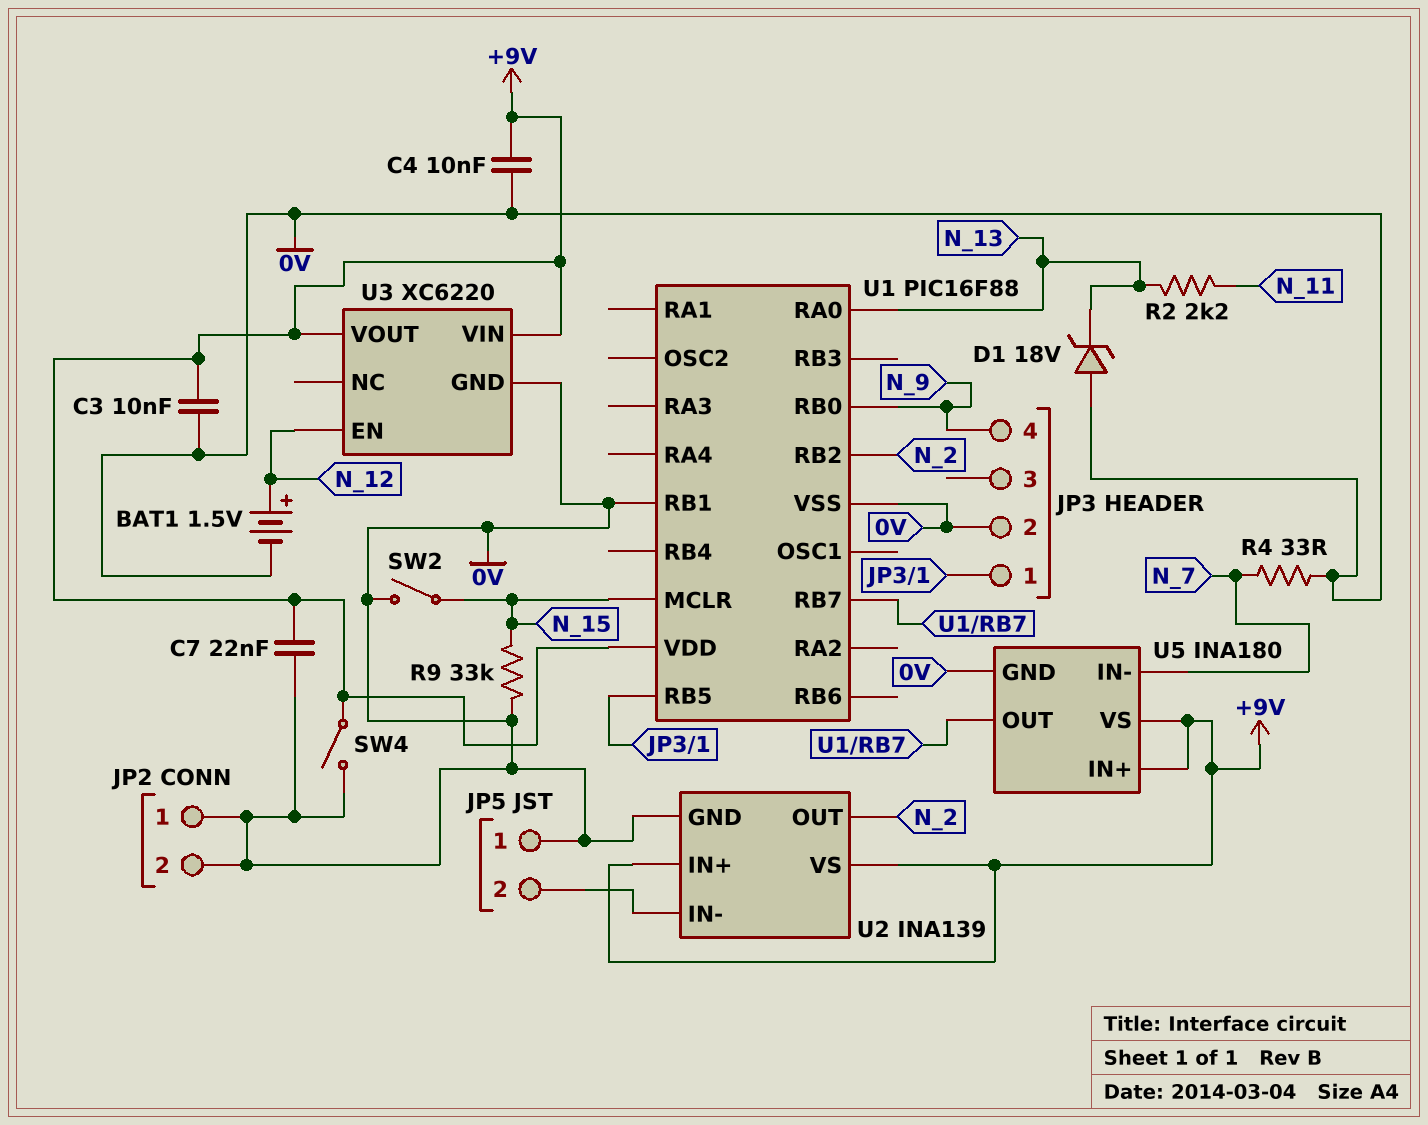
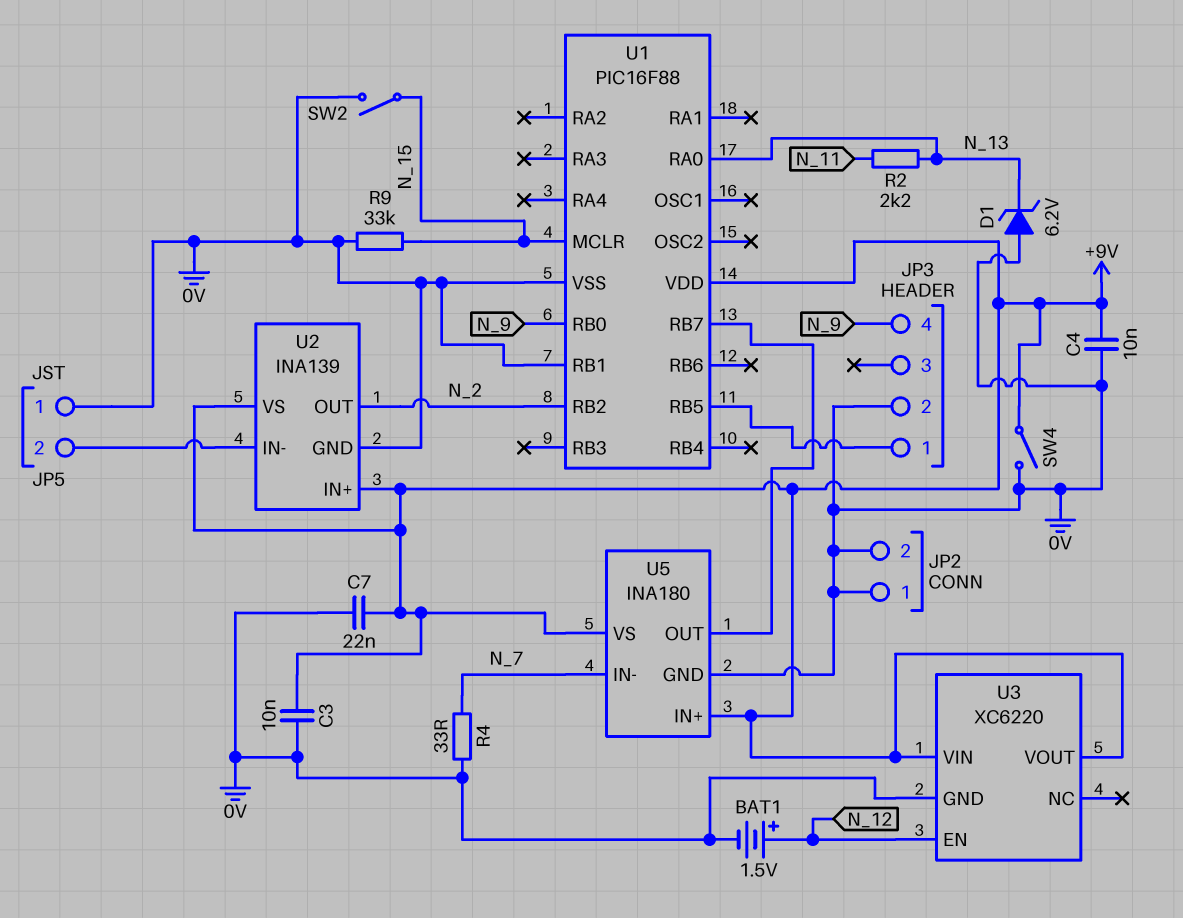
D1: zener 18V (A 0V, K N_13) -> zener 6.2V (A 0V, K N_13)

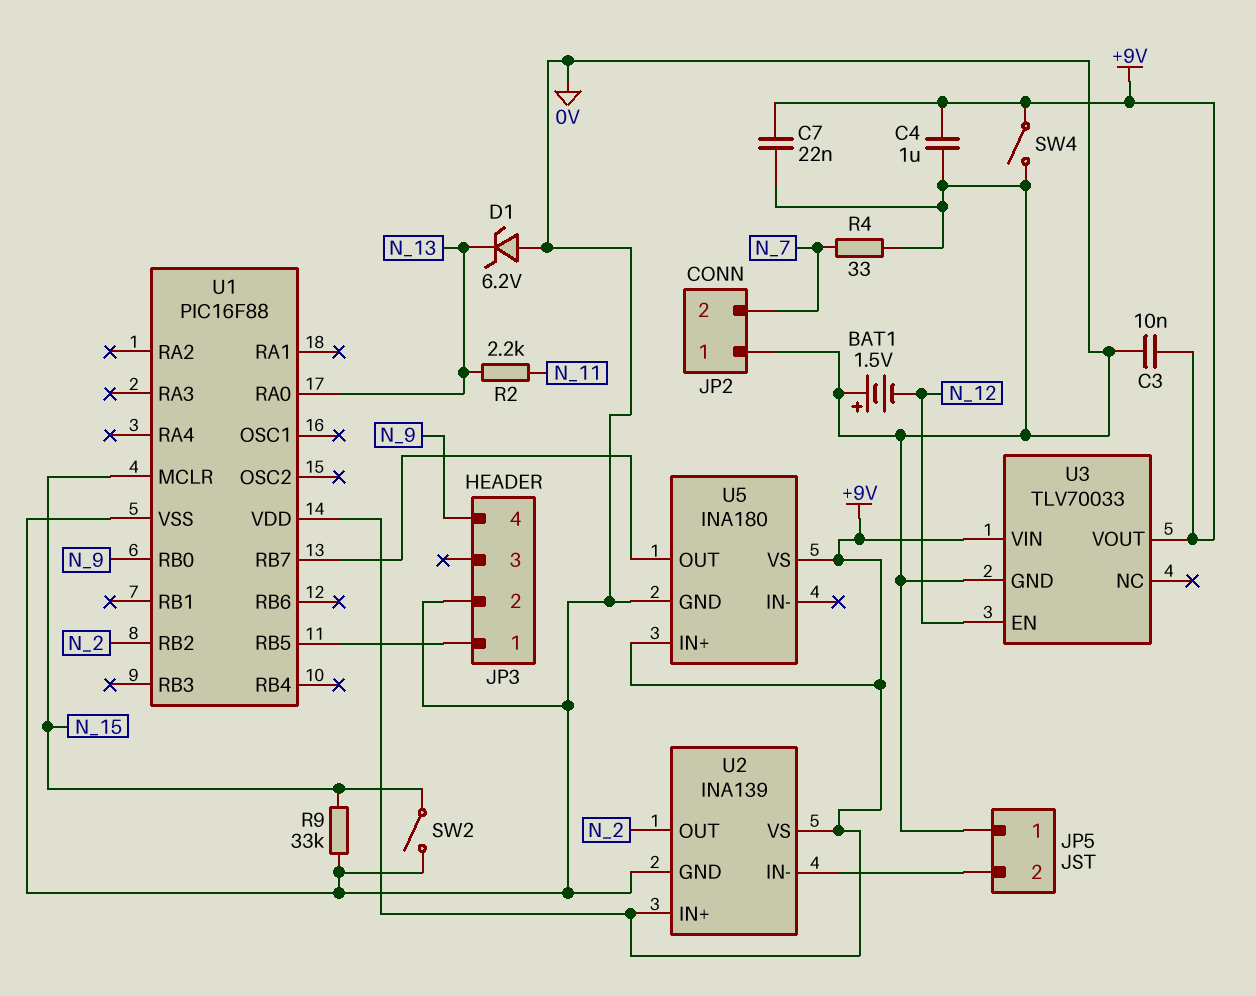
BAT1: 1.5V (plus N_12, minus 0V) -> 1.5V (plus 0V, minus N_12)
C4: 10nF (+9V, 0V) -> 1uF (+9V, 0V)
JP2 pin 2: 0V -> N_7
U1 pin RB1: 0V -> none
U3: XC6220 -> TLV70033
U5 pin IN-: N_7 -> none

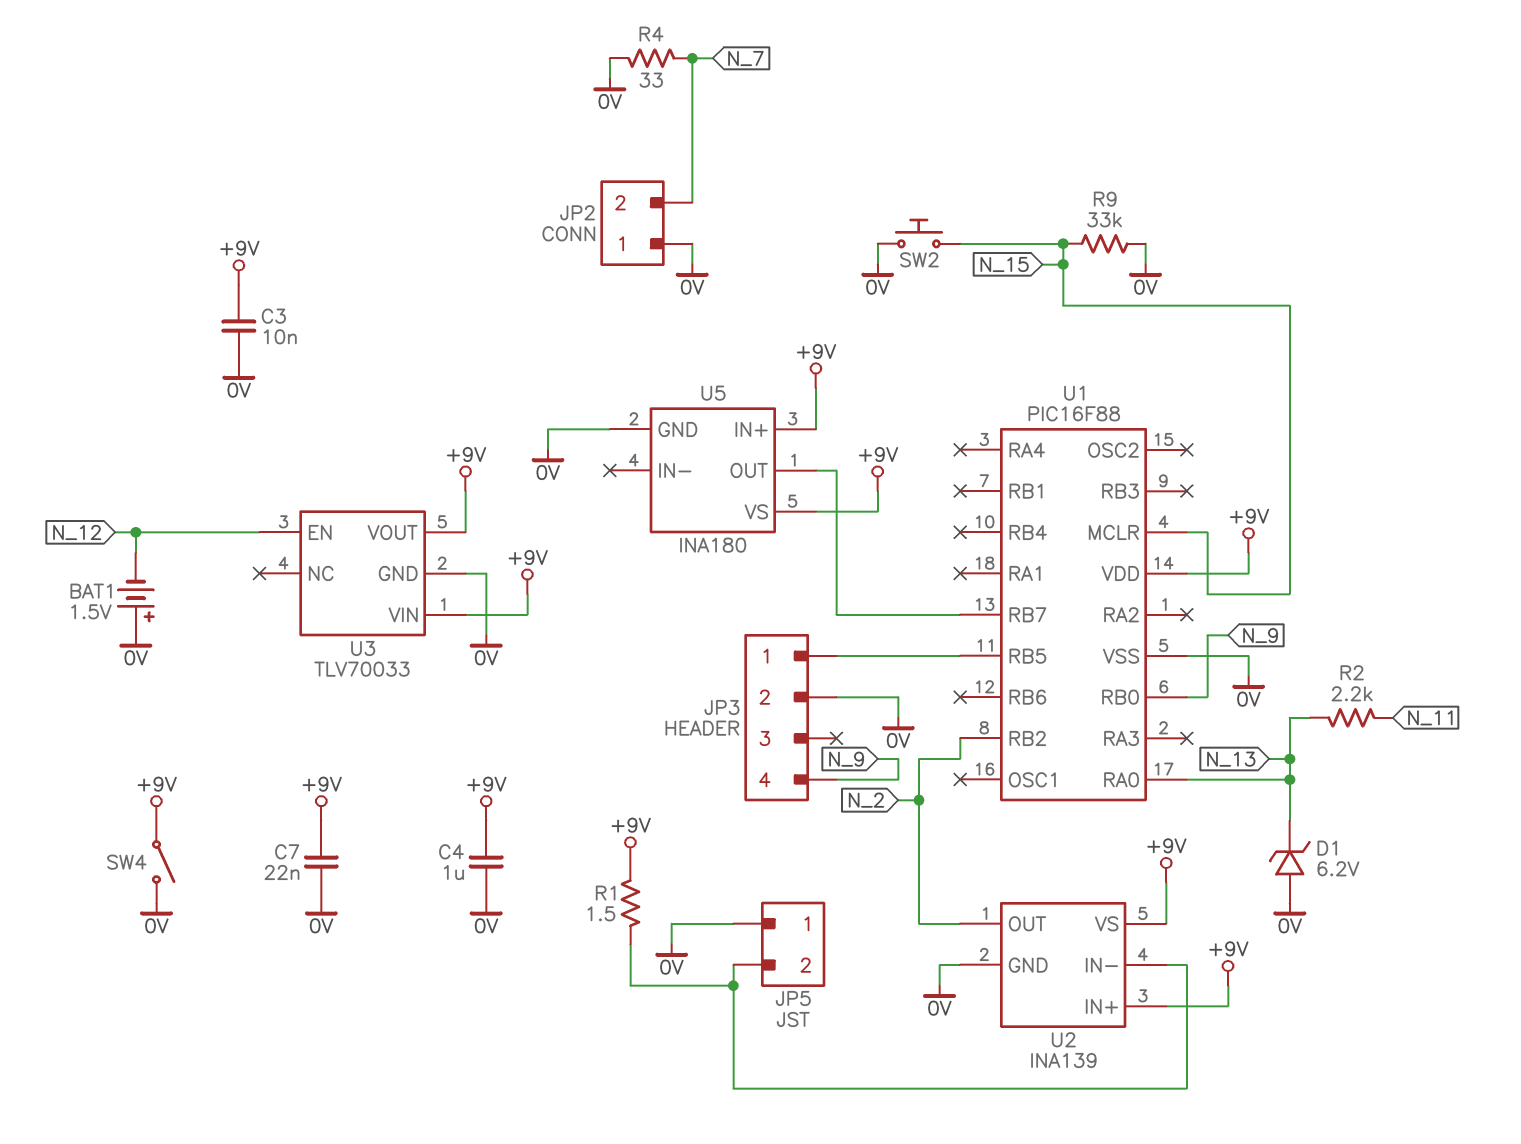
R1: none -> 1.5 (+9V, JP5/2)
SW2: switch (0V, N_15) -> button (0V, N_15)

